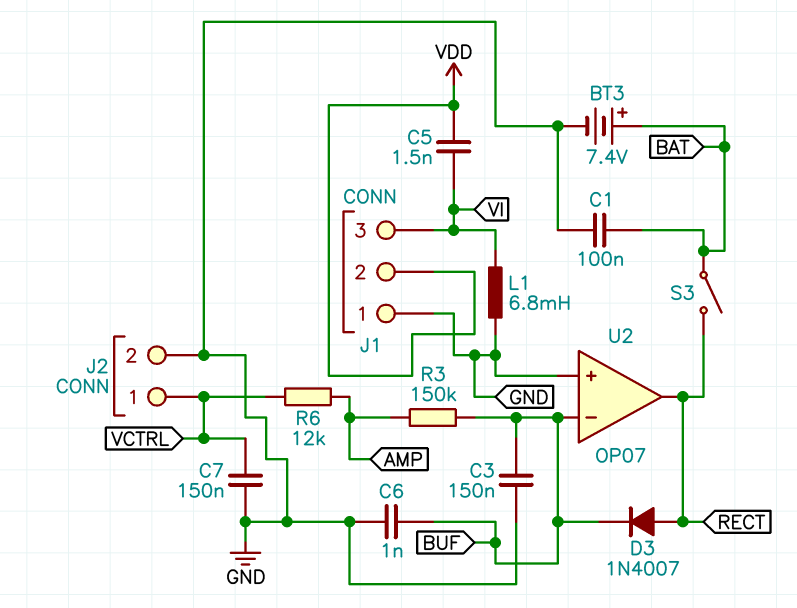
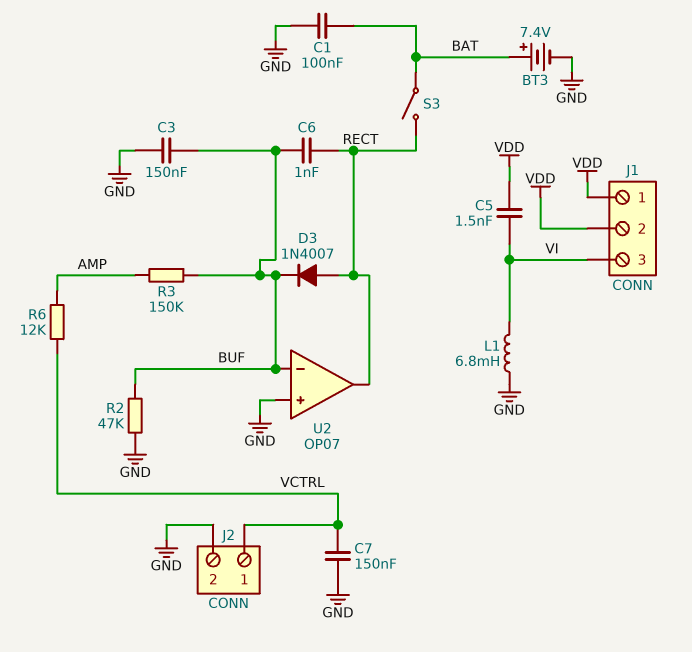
C6: 1nF (BUF, GND) -> 1nF (BUF, RECT)
J1 pin 1: GND -> VDD
R2: none -> 47k (BUF, GND)

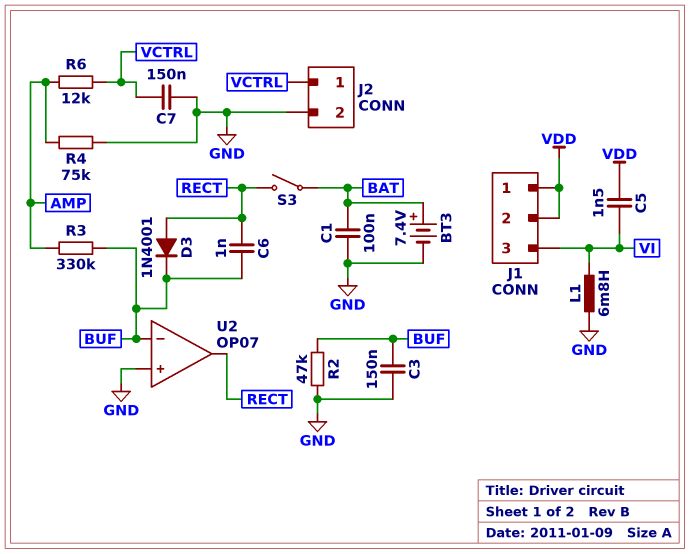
D3: diode 1N4007 (A RECT, K BUF) -> diode 1N4001 (A RECT, K BUF)
R3: 150k (AMP, BUF) -> 330k (AMP, BUF)
R4: none -> 75k (AMP, GND)

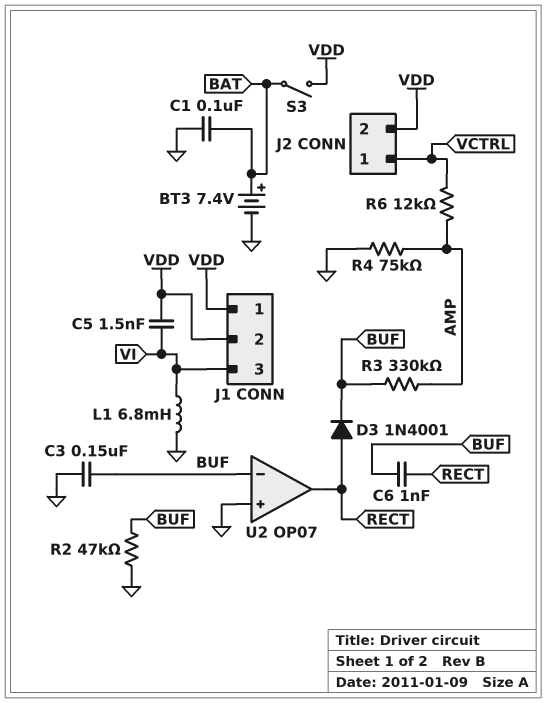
C7: 150nF (GND, VCTRL) -> none
J2 pin 2: GND -> VDD
S3: switch (BAT, RECT) -> switch (BAT, VDD)

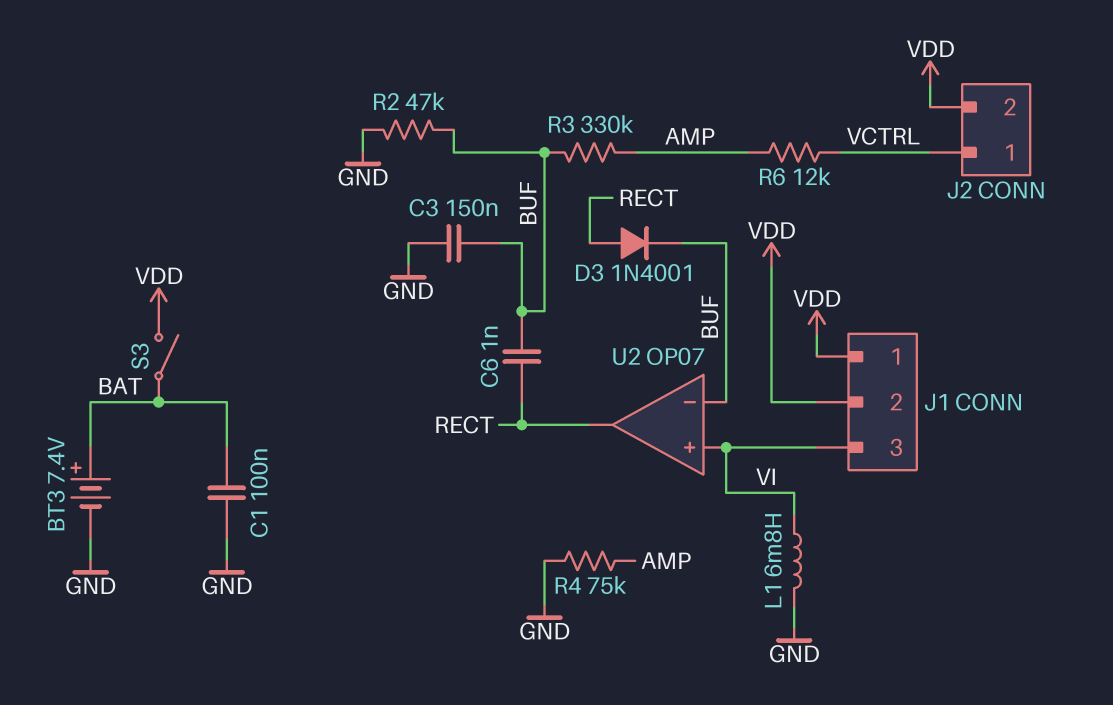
C5: 1.5nF (VDD, VI) -> none
U2 pin in+: GND -> VI

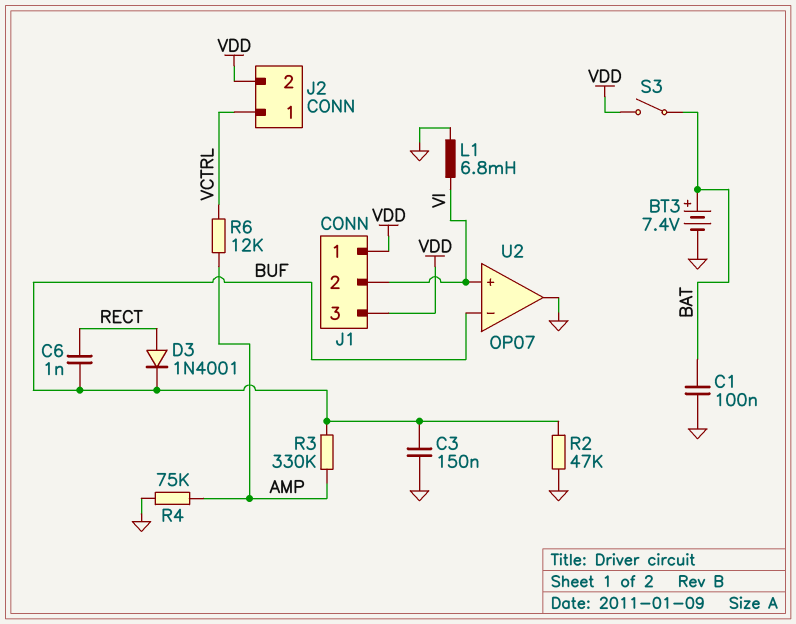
J1 pin 2: VDD -> VI
J1 pin 3: VI -> VDD
U2 pin out: RECT -> GND

